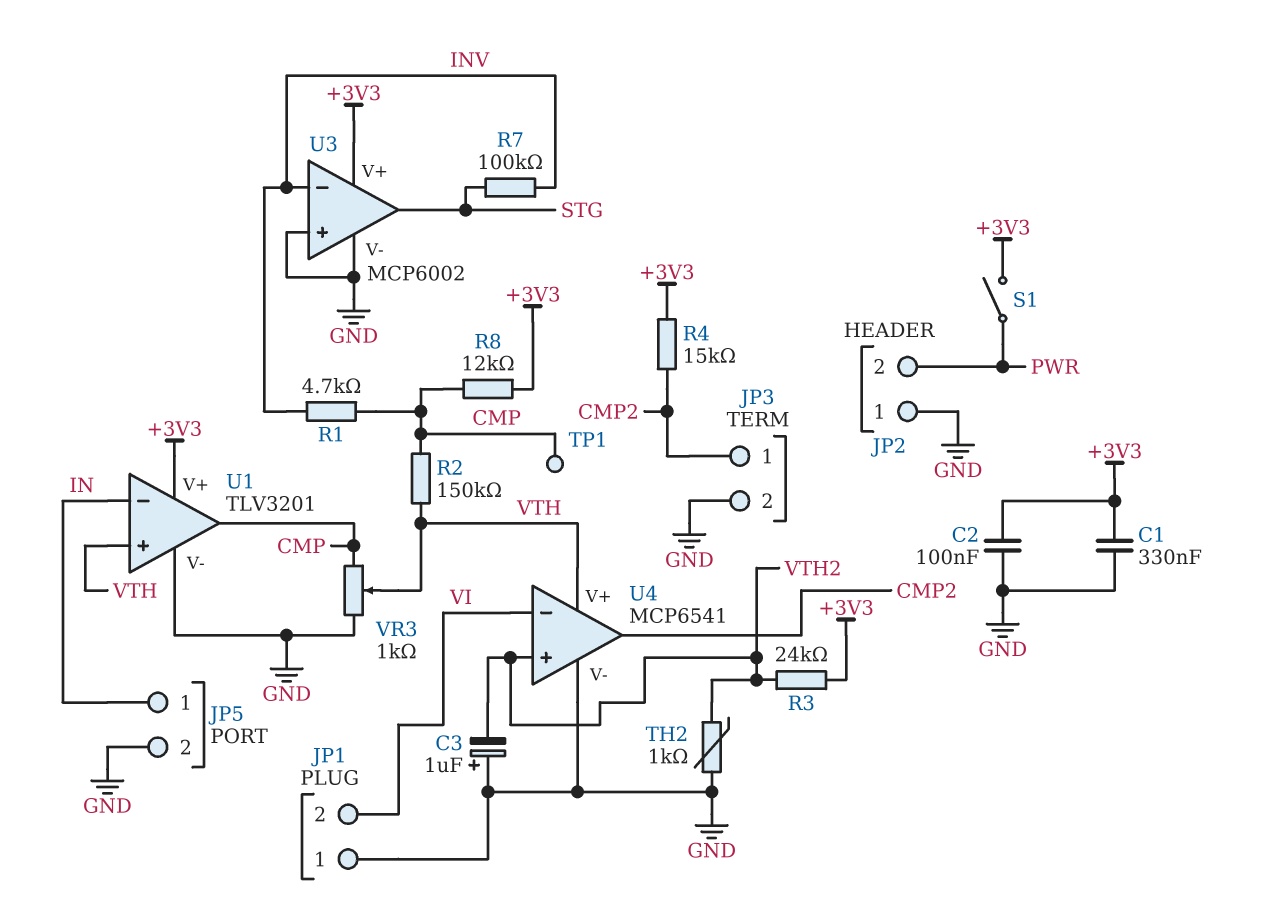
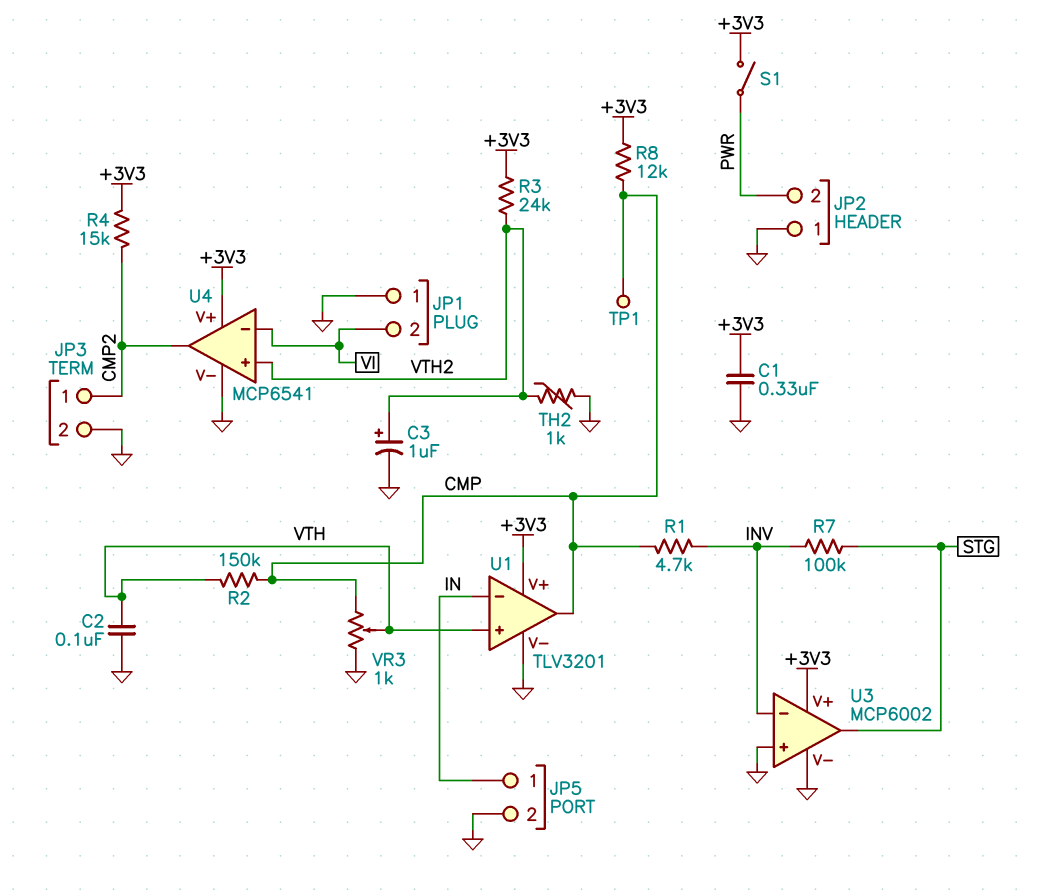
C2: 100nF (+3V3, GND) -> 100nF (GND, VTH)
C3: 1uF (plus GND, minus VTH2) -> 1uF (plus VTH2, minus GND)
U4 pin V+: VTH -> +3V3

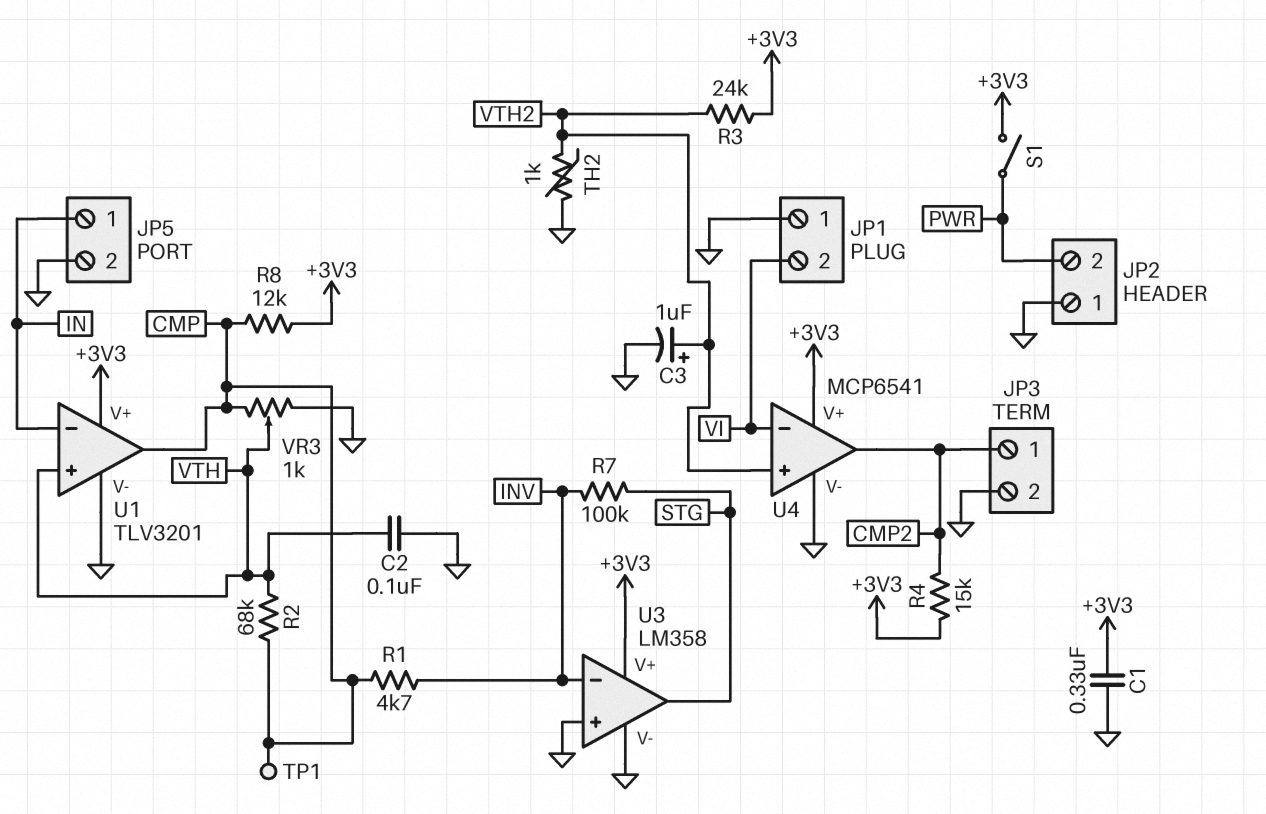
R2: 150k (CMP, VTH) -> 68k (CMP, VTH)
U3: MCP6002 -> LM358

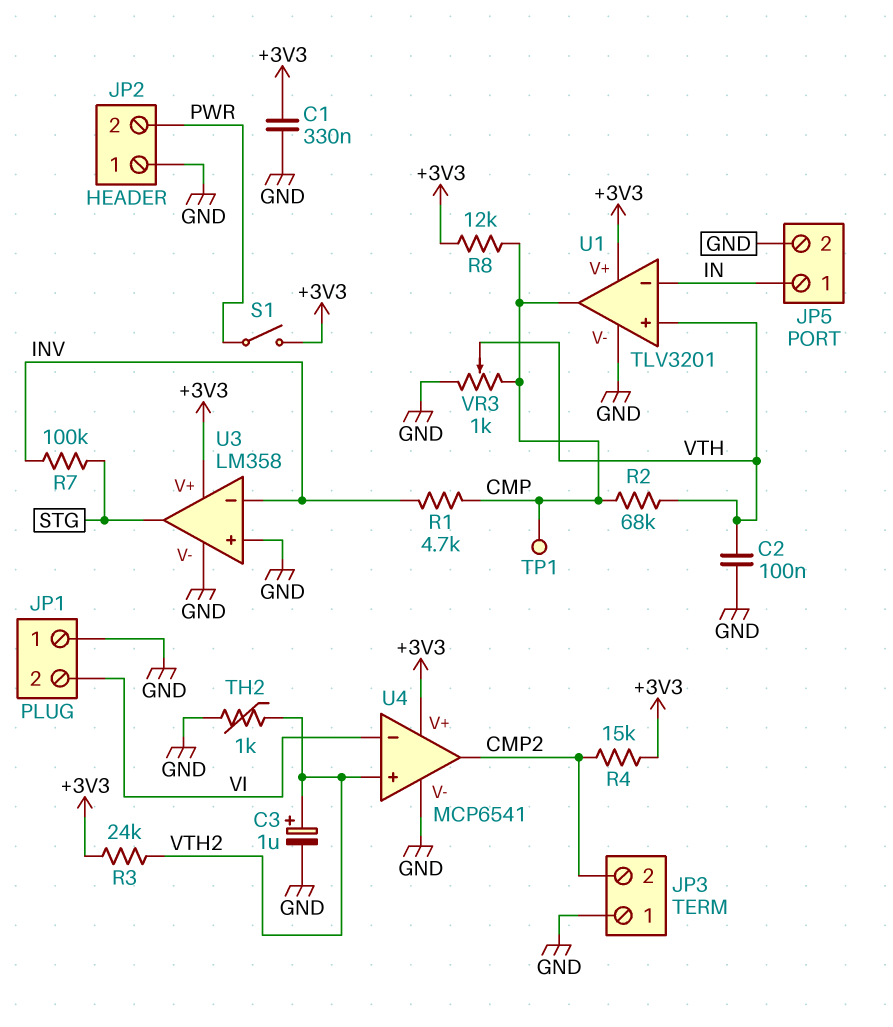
JP3 pin 1: CMP2 -> GND
JP3 pin 2: GND -> CMP2

